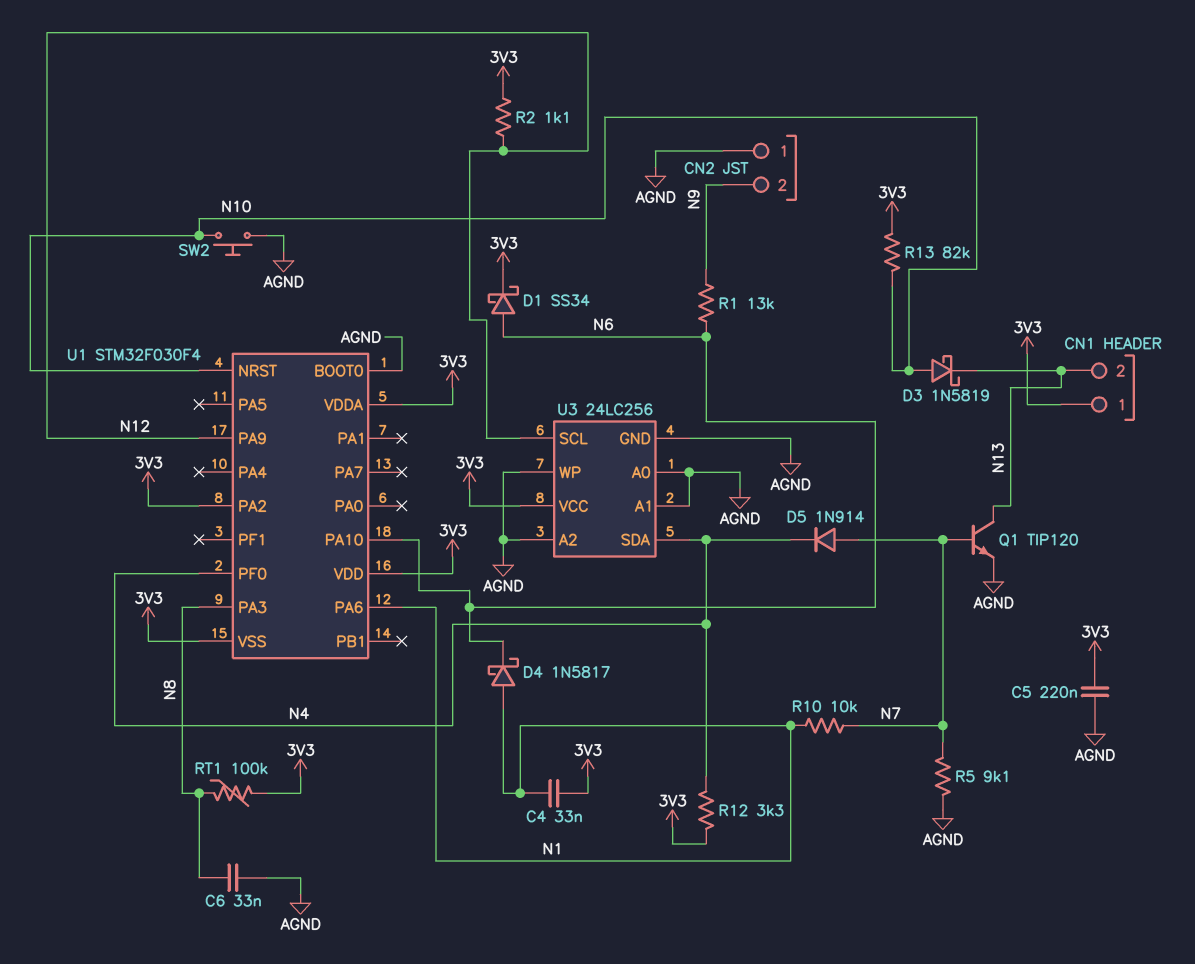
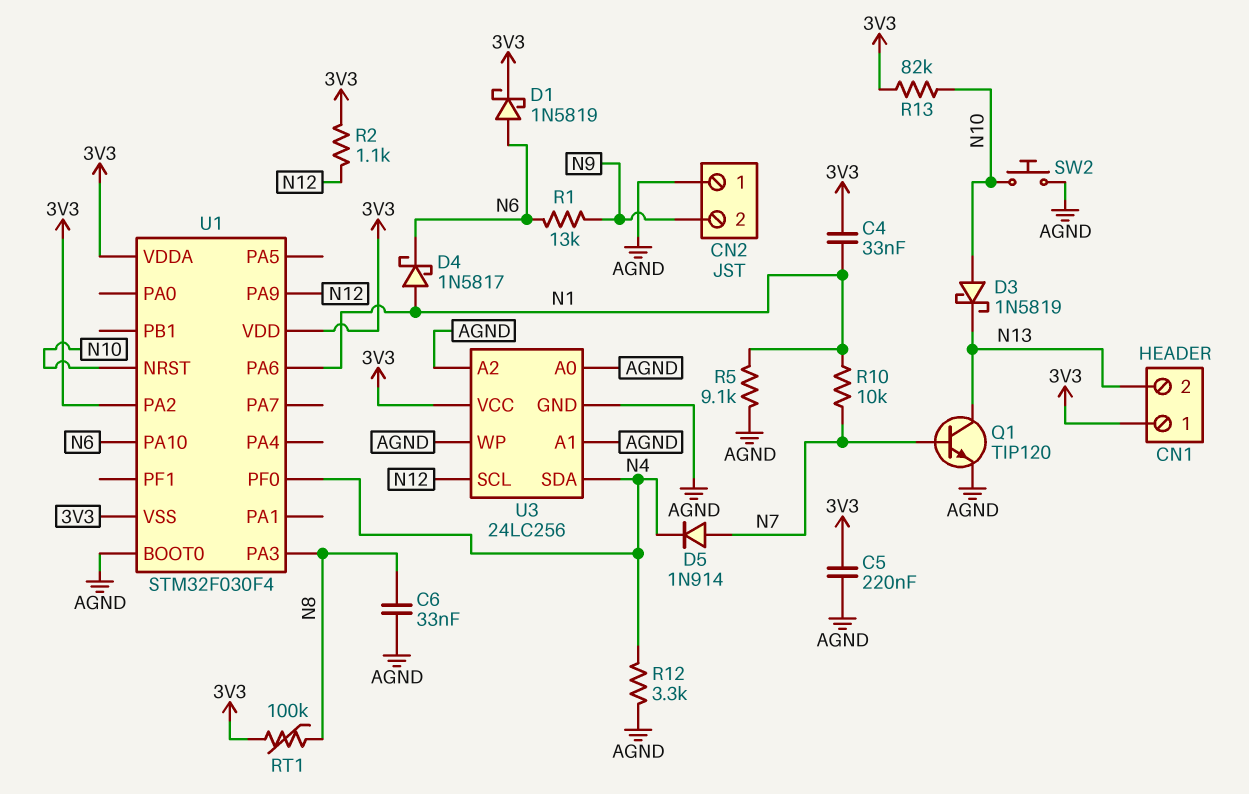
D1: schottky SS34 (A N6, K 3V3) -> schottky 1N5819 (A N6, K 3V3)
R5: 9.1k (AGND, N7) -> 9.1k (AGND, N1)
R12: 3.3k (3V3, N4) -> 3.3k (AGND, N4)

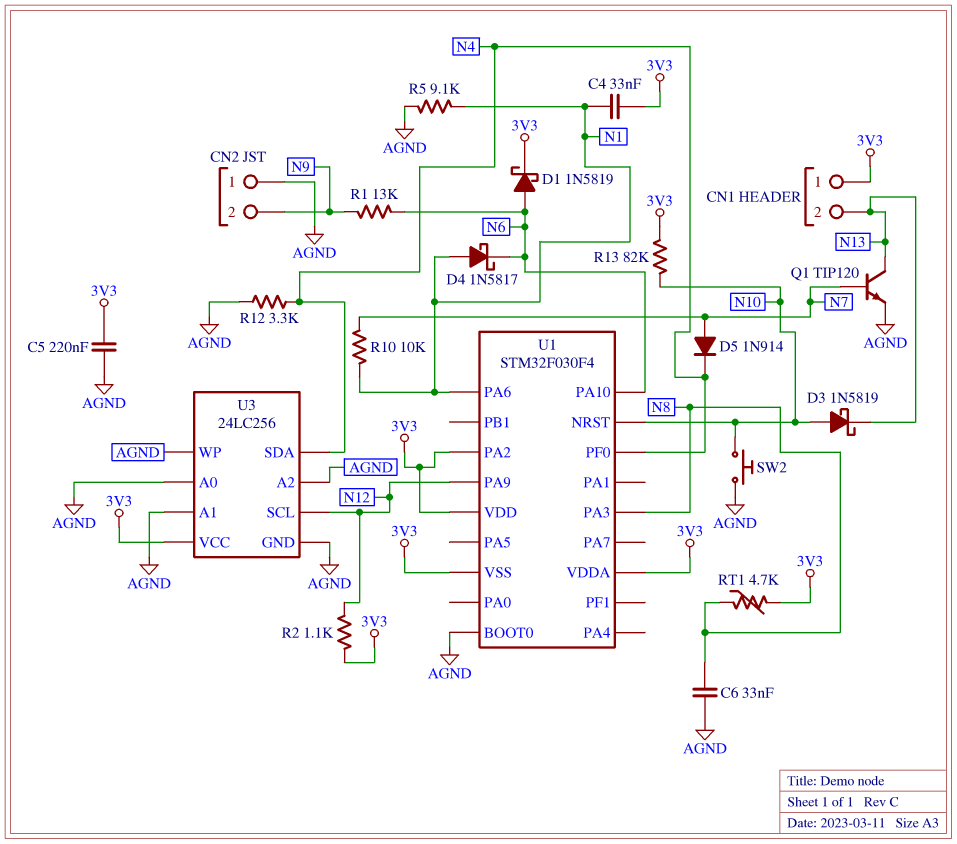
RT1: 100k (3V3, N8) -> 4.7k (3V3, N8)

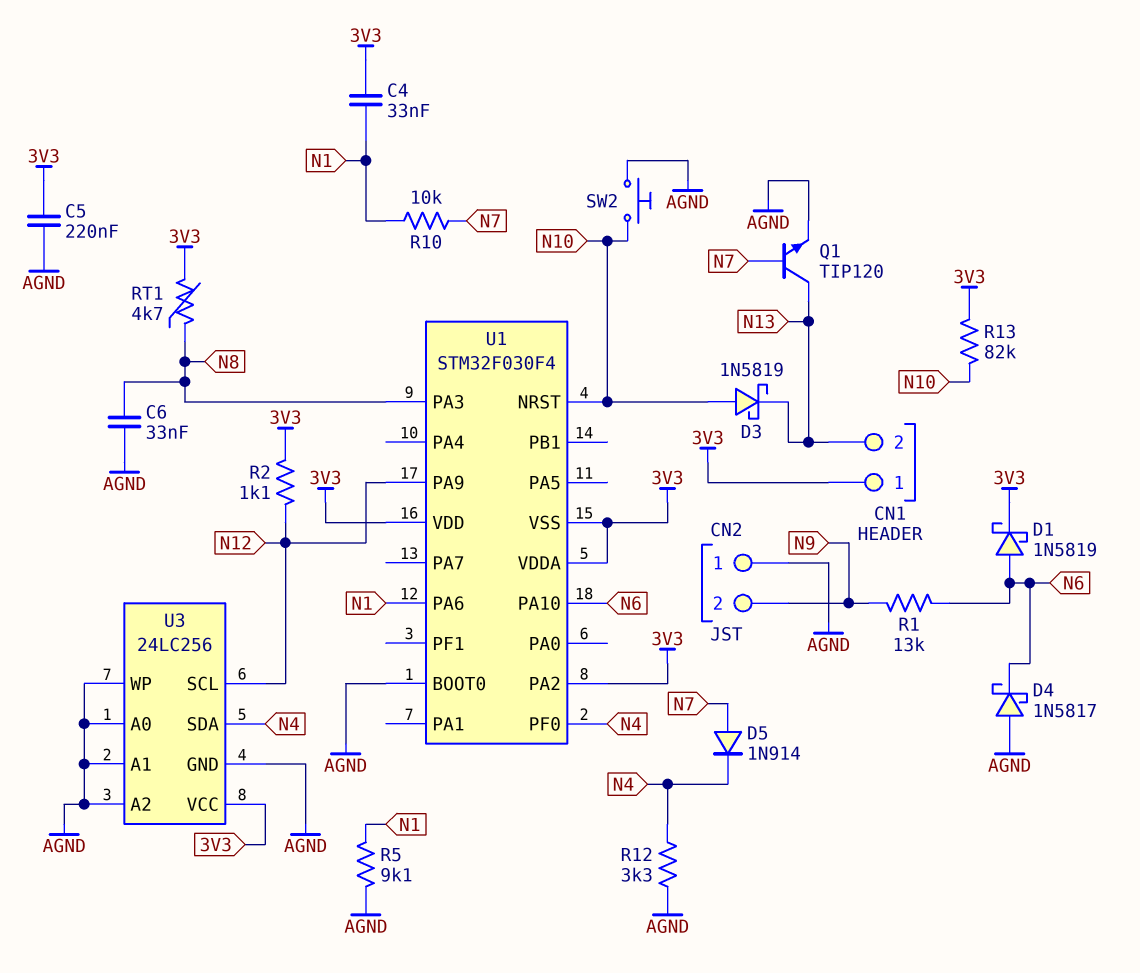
D4: schottky 1N5817 (A N1, K N6) -> schottky 1N5817 (A AGND, K N6)

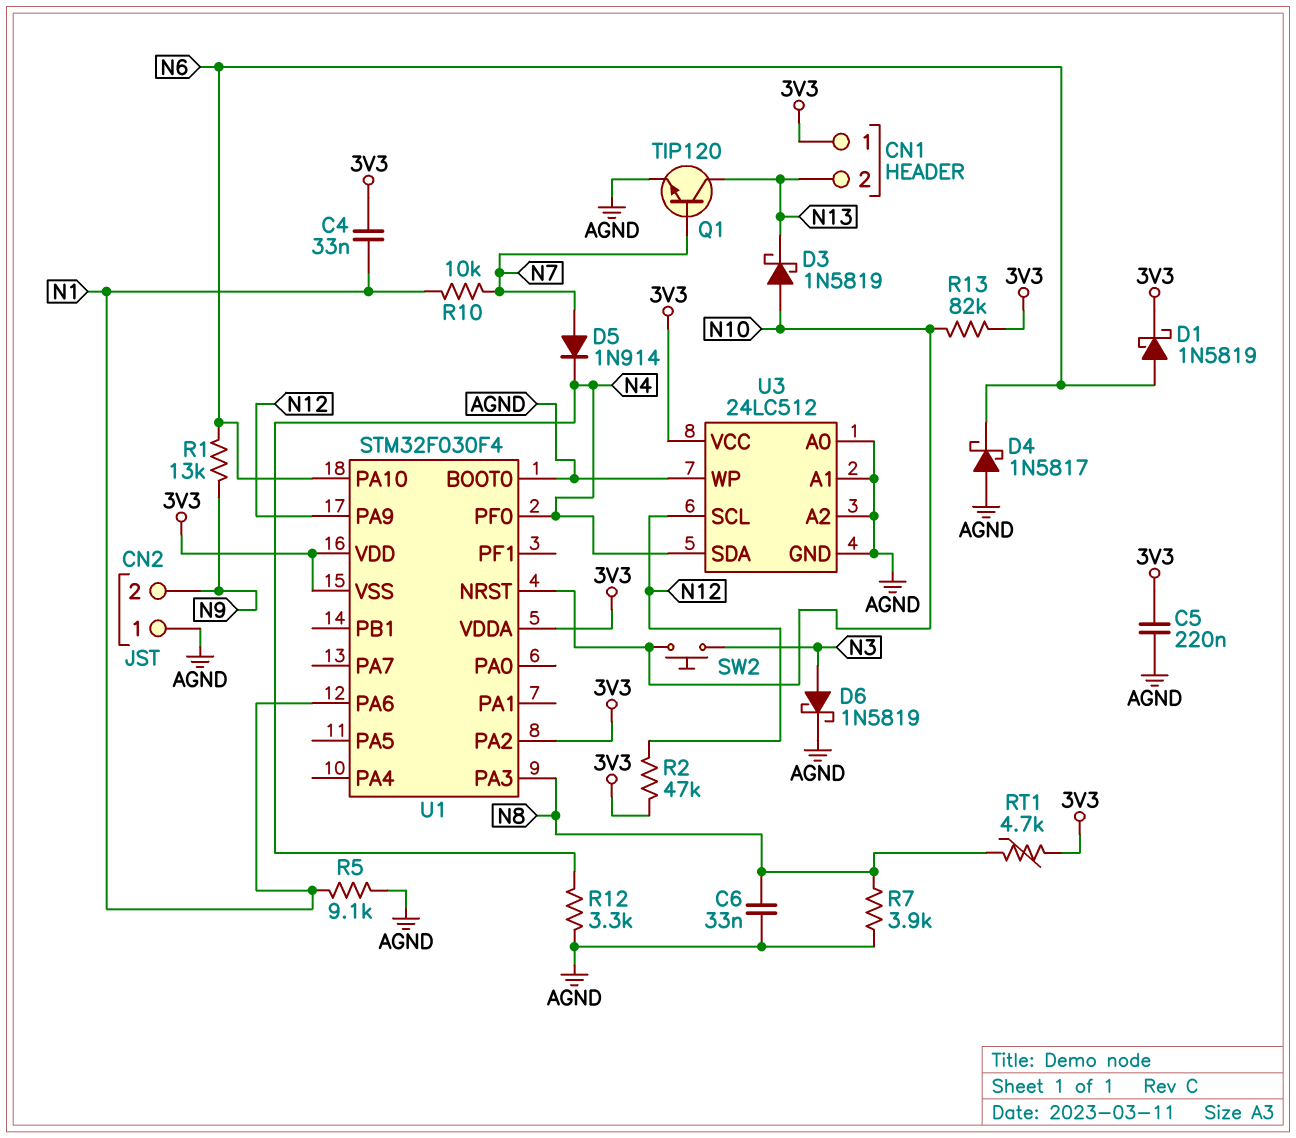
D6: none -> schottky 1N5819 (A N3, K AGND)
R2: 1.1k (3V3, N12) -> 47k (3V3, N12)
R7: none -> 3.9k (AGND, N8)
SW2: button (AGND, N10) -> button (N3, N10)
U3: 24LC256 -> 24LC512

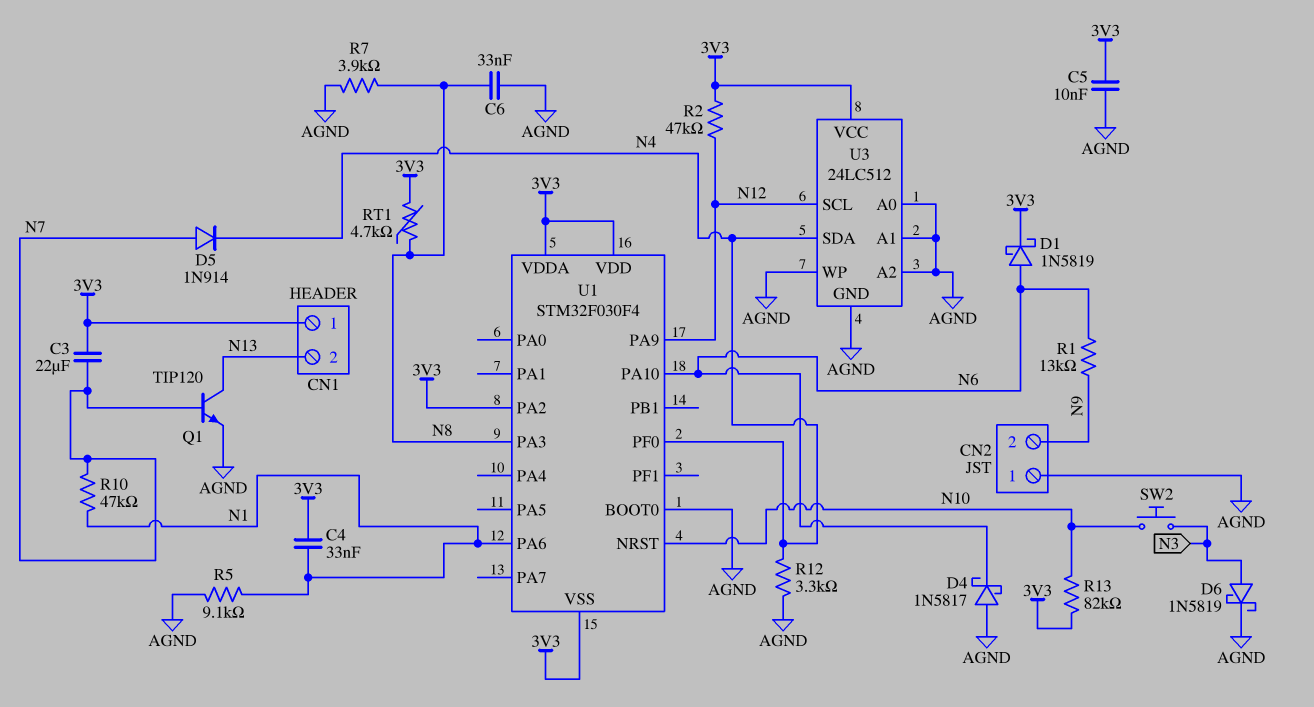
C3: none -> 22uF (3V3, N7)
C5: 220nF (3V3, AGND) -> 10nF (3V3, AGND)
D3: schottky 1N5819 (A N10, K N13) -> none
R10: 10k (N1, N7) -> 47k (N1, N7)

